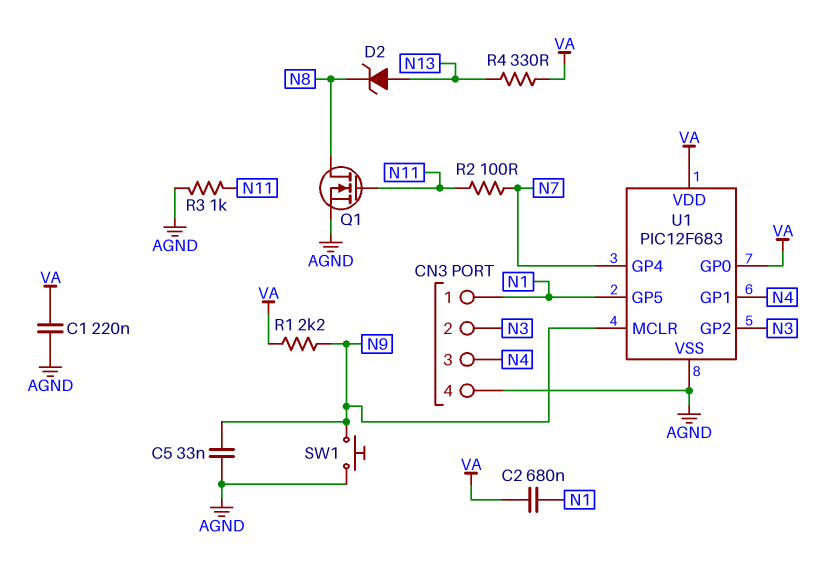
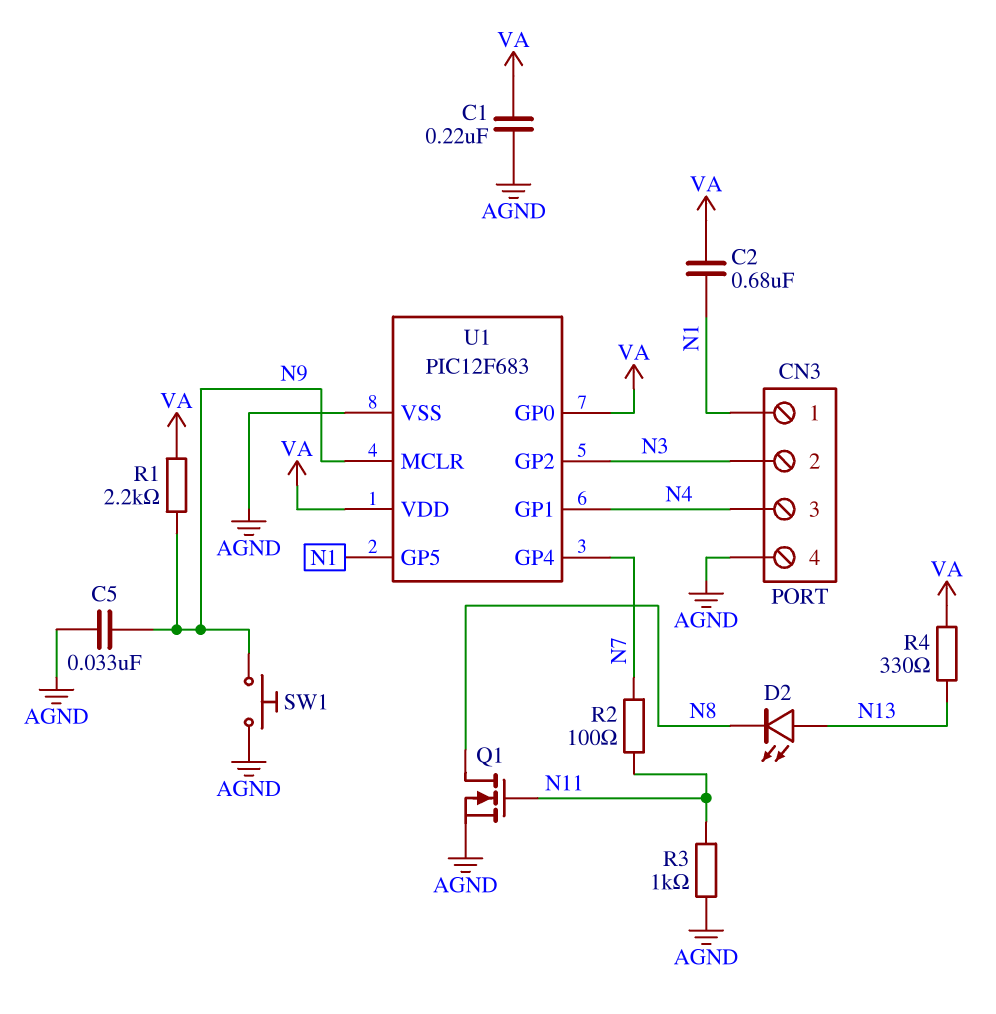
D2: zener (A N13, K N8) -> LED (A N13, K N8)

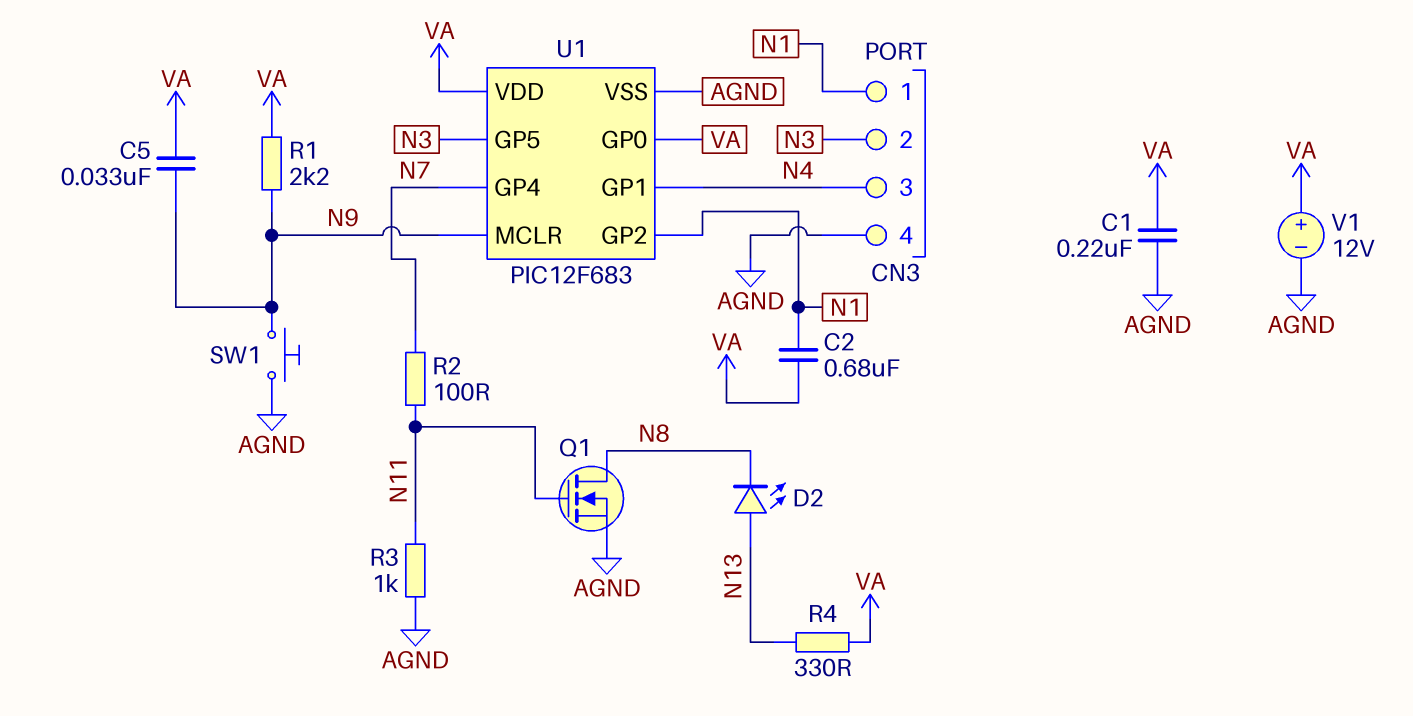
C5: 33nF (AGND, N9) -> 33nF (N9, VA)
U1 pin GP2: N3 -> N1
U1 pin GP5: N1 -> N3
V1: none -> 12V (plus VA, minus AGND)

